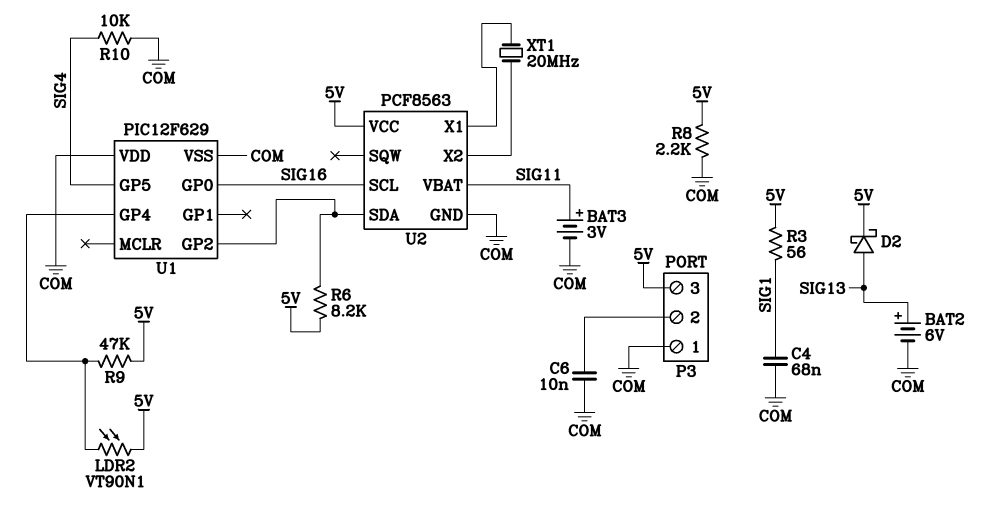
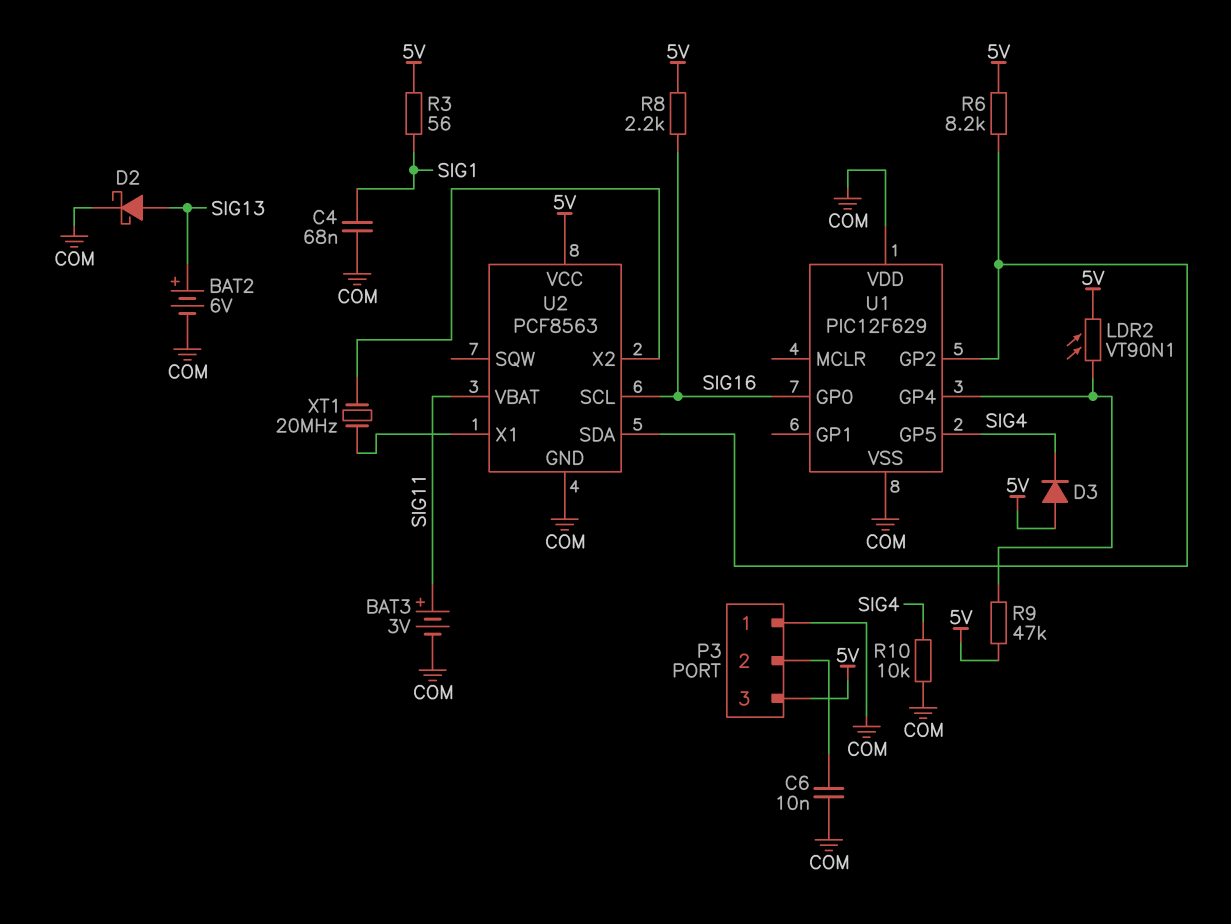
D2: schottky (A SIG13, K 5V) -> schottky (A SIG13, K COM)
D3: none -> diode (A 5V, K SIG4)
R8: 2.2k (5V, COM) -> 2.2k (5V, SIG16)

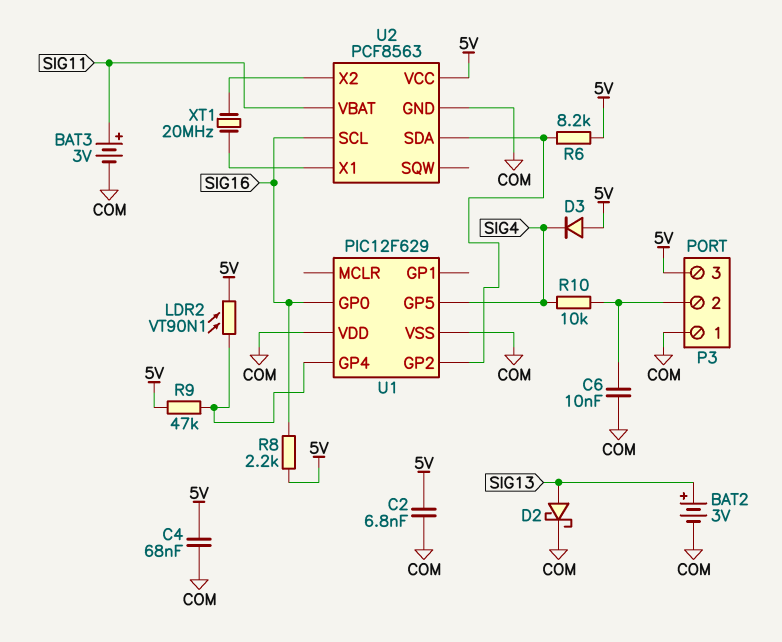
BAT2: 6V (plus SIG13, minus COM) -> 3V (plus SIG13, minus COM)
C2: none -> 6.8nF (5V, COM)
C4: 68nF (COM, SIG1) -> 68nF (5V, COM)
R3: 56 (5V, SIG1) -> none
R10: 10k (COM, SIG4) -> 10k (P3/2, SIG4)

